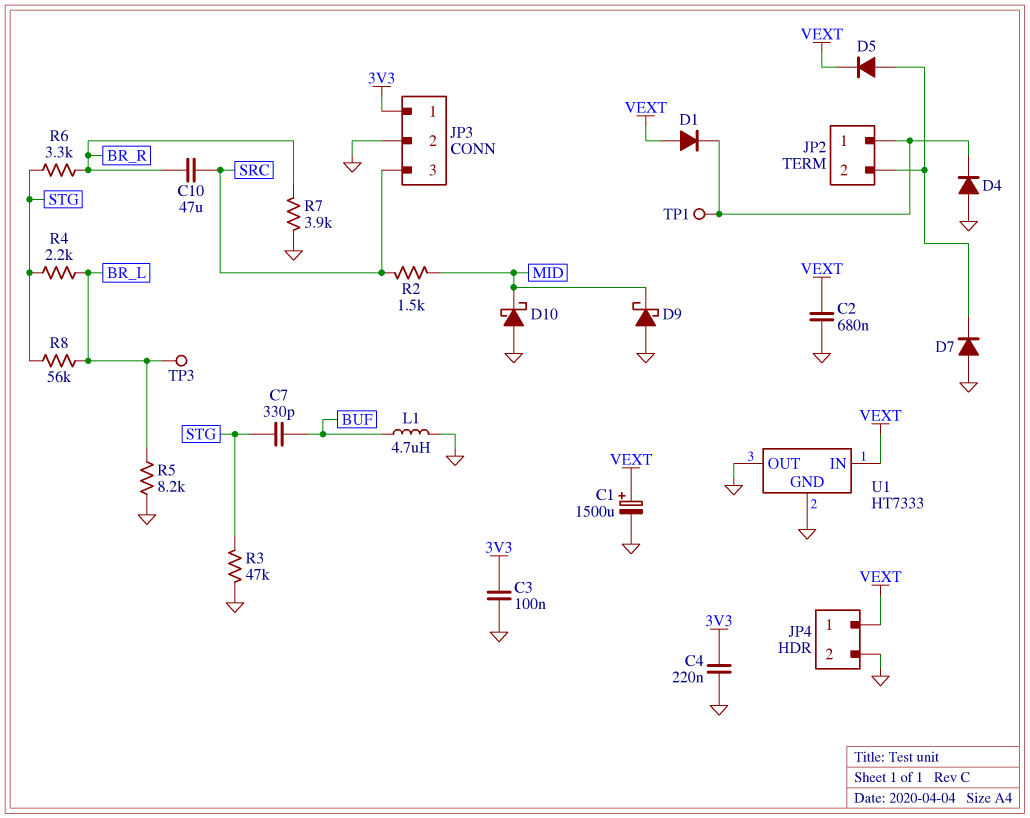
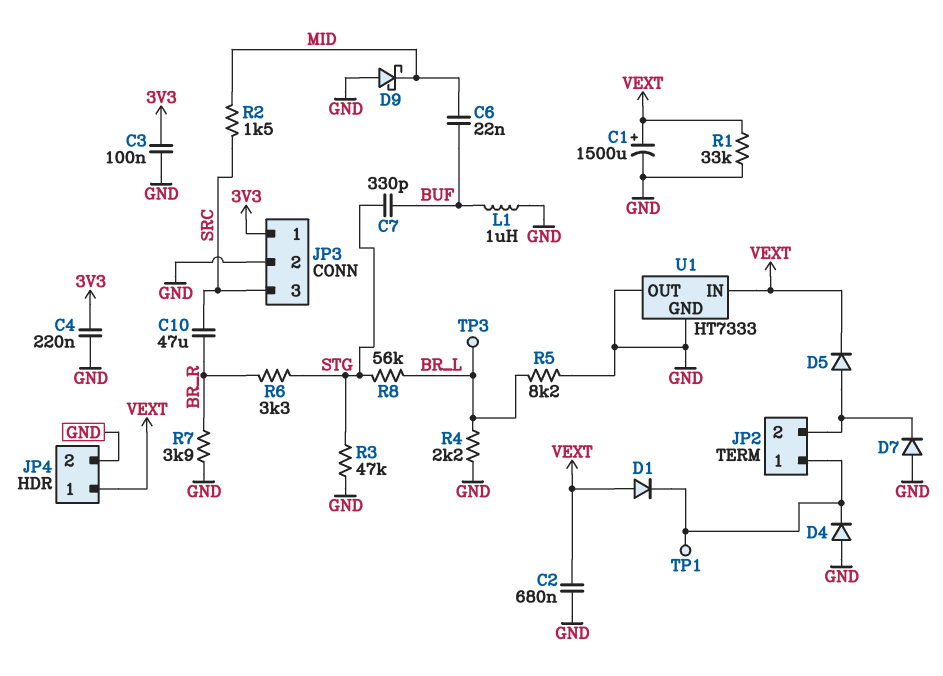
C6: none -> 22nF (BUF, MID)
D10: schottky (A GND, K MID) -> none
L1: 4.7uH (BUF, GND) -> 1uH (BUF, GND)
R1: none -> 33k (GND, VEXT)
R4: 2.2k (BR_L, STG) -> 2.2k (BR_L, GND)

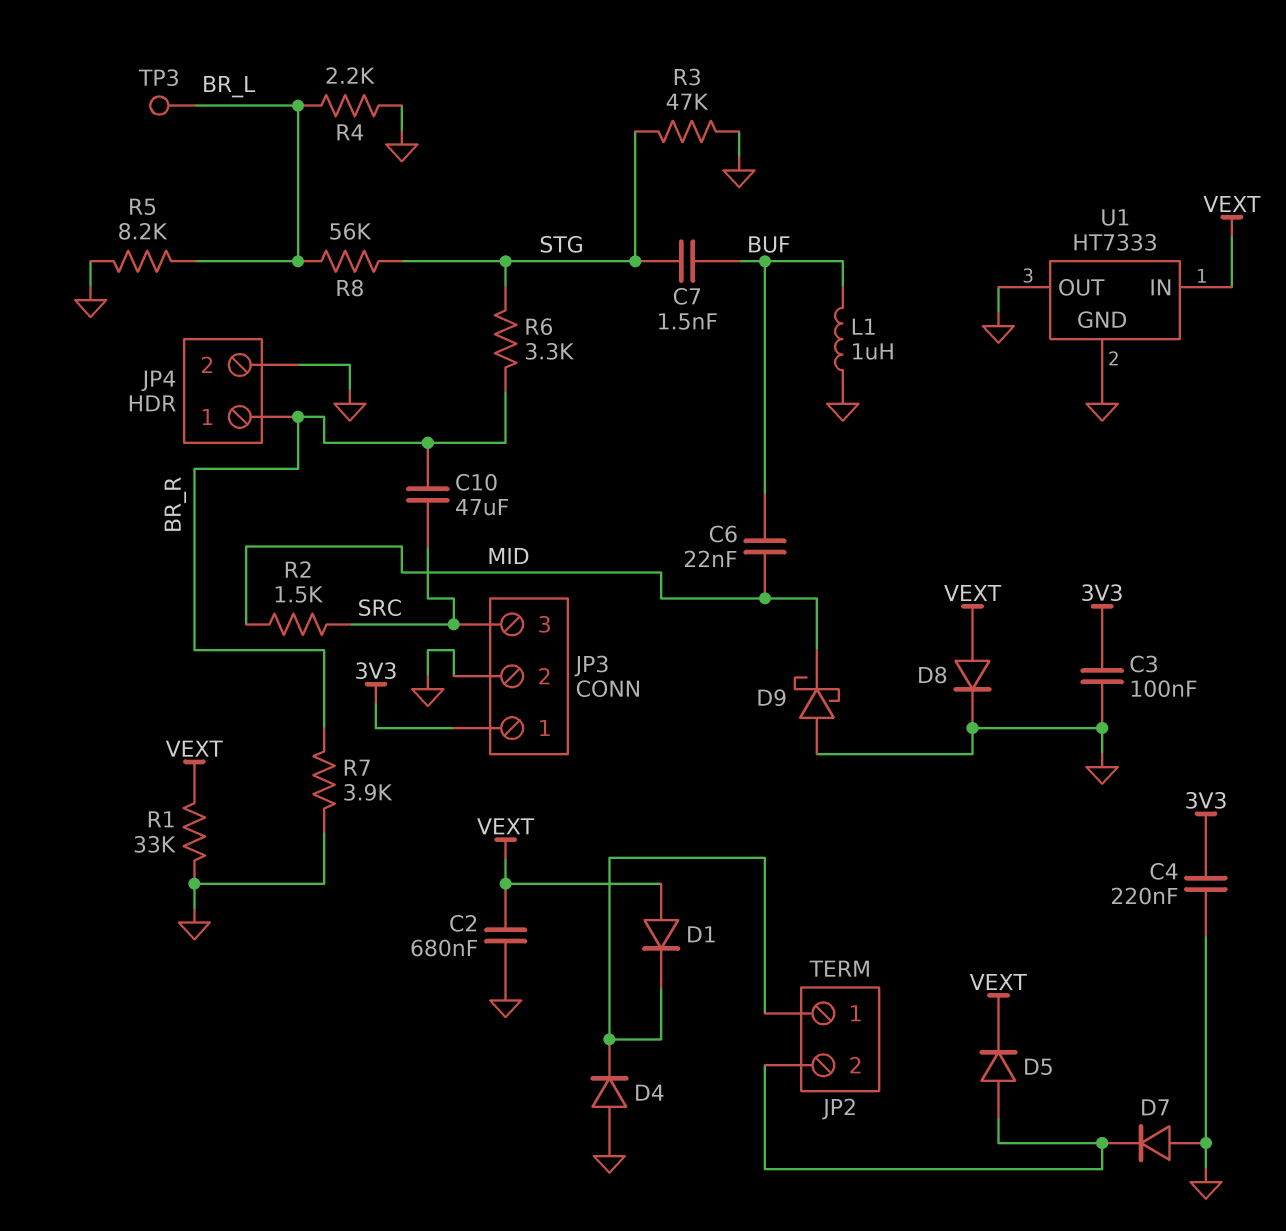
C1: 1500uF (plus VEXT, minus GND) -> none
C7: 330pF (BUF, STG) -> 1.5nF (BUF, STG)
D8: none -> diode (A VEXT, K GND)
JP4 pin 1: VEXT -> BR_R
TP1: test point (JP2/1) -> none

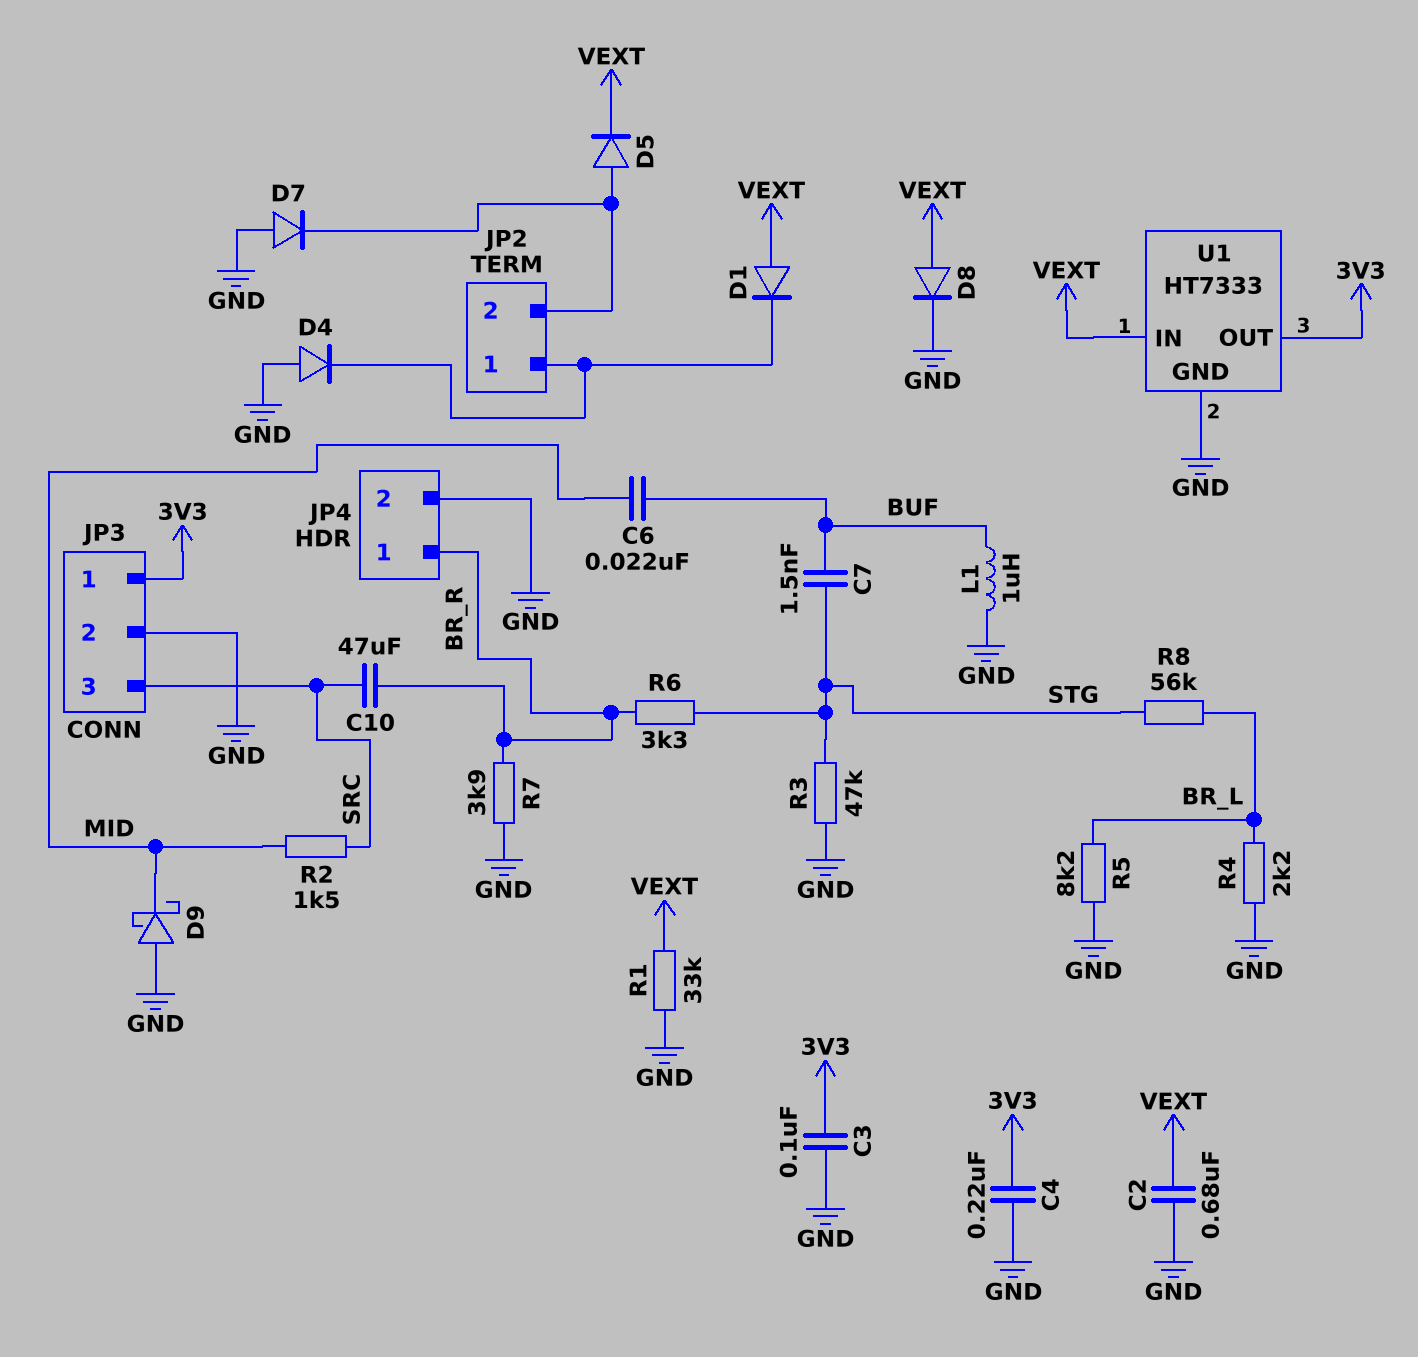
TP3: test point (BR_L) -> none
U1 pin OUT: GND -> 3V3

